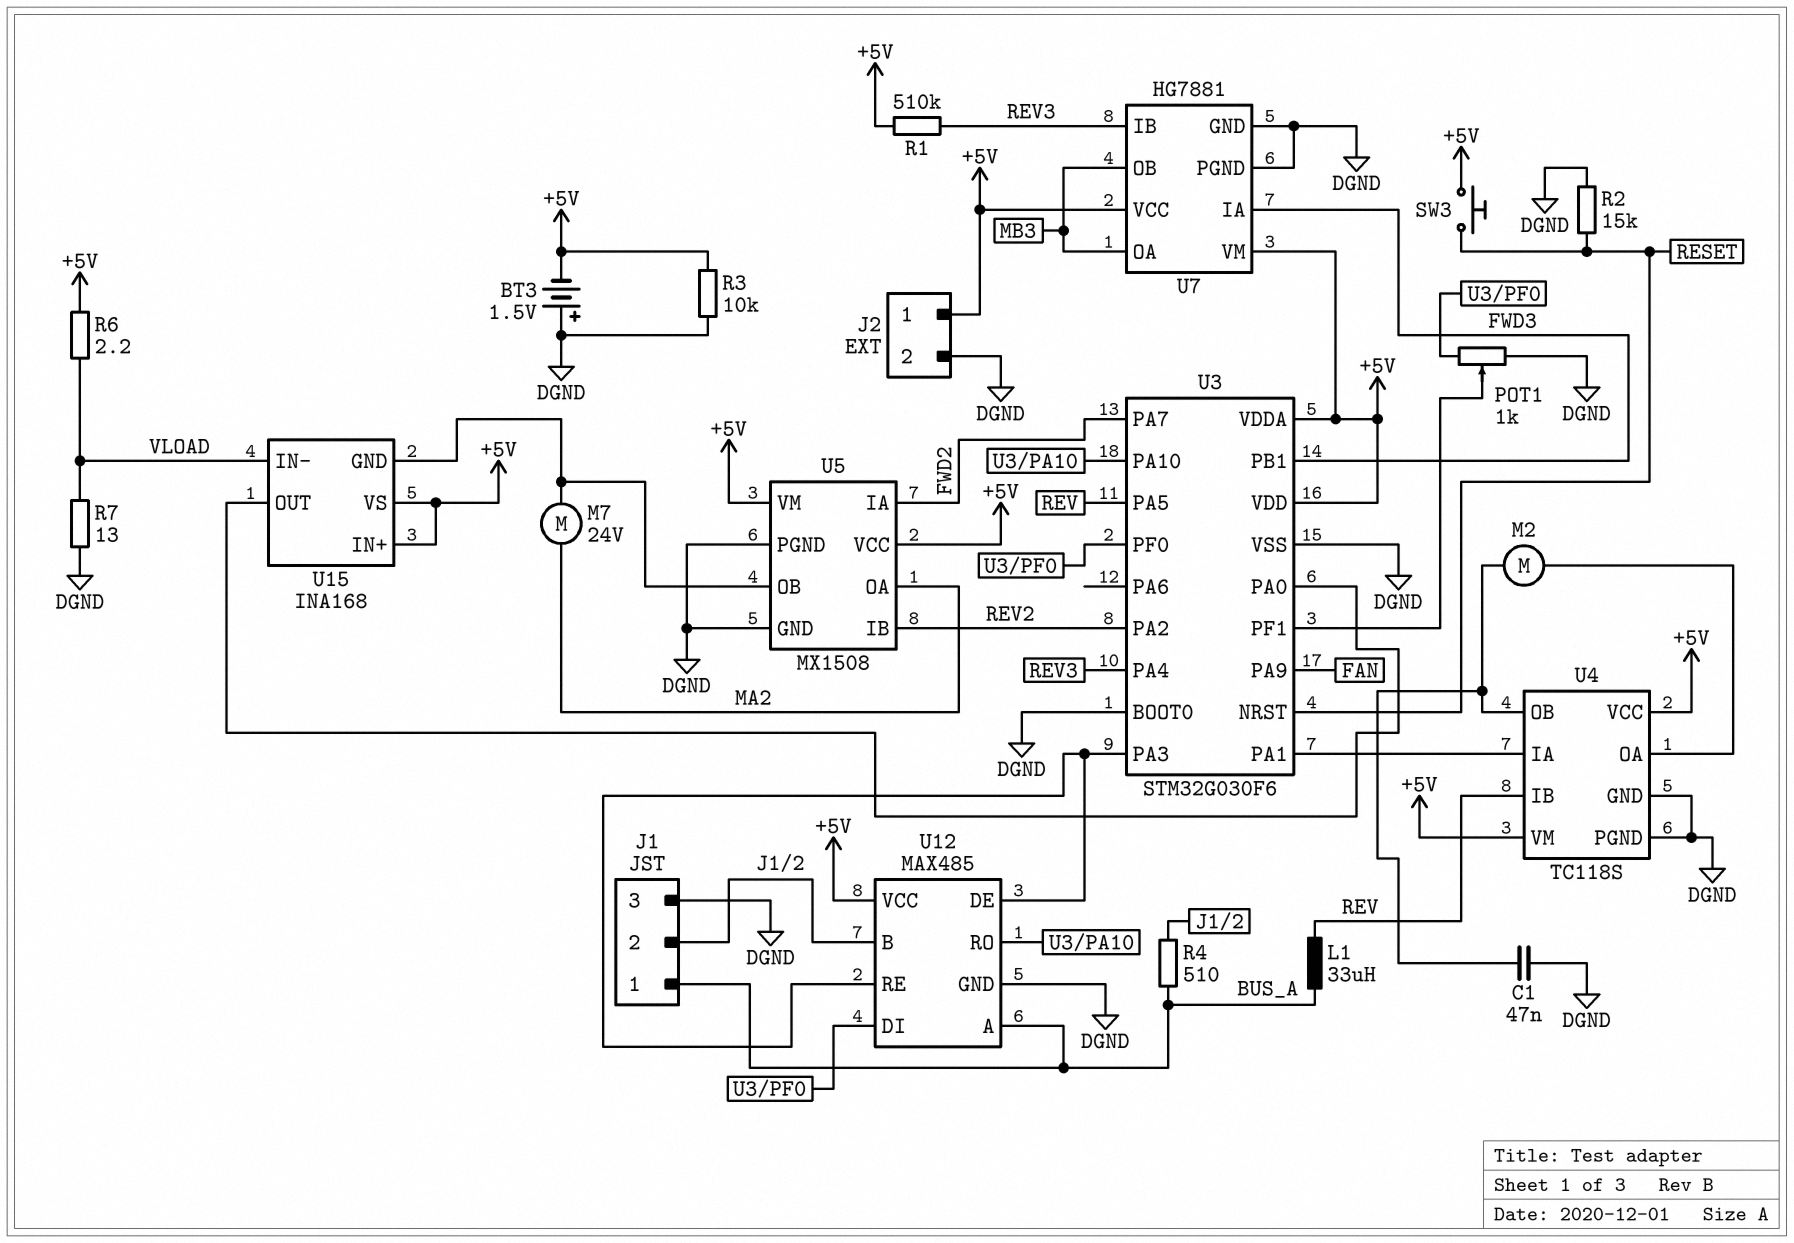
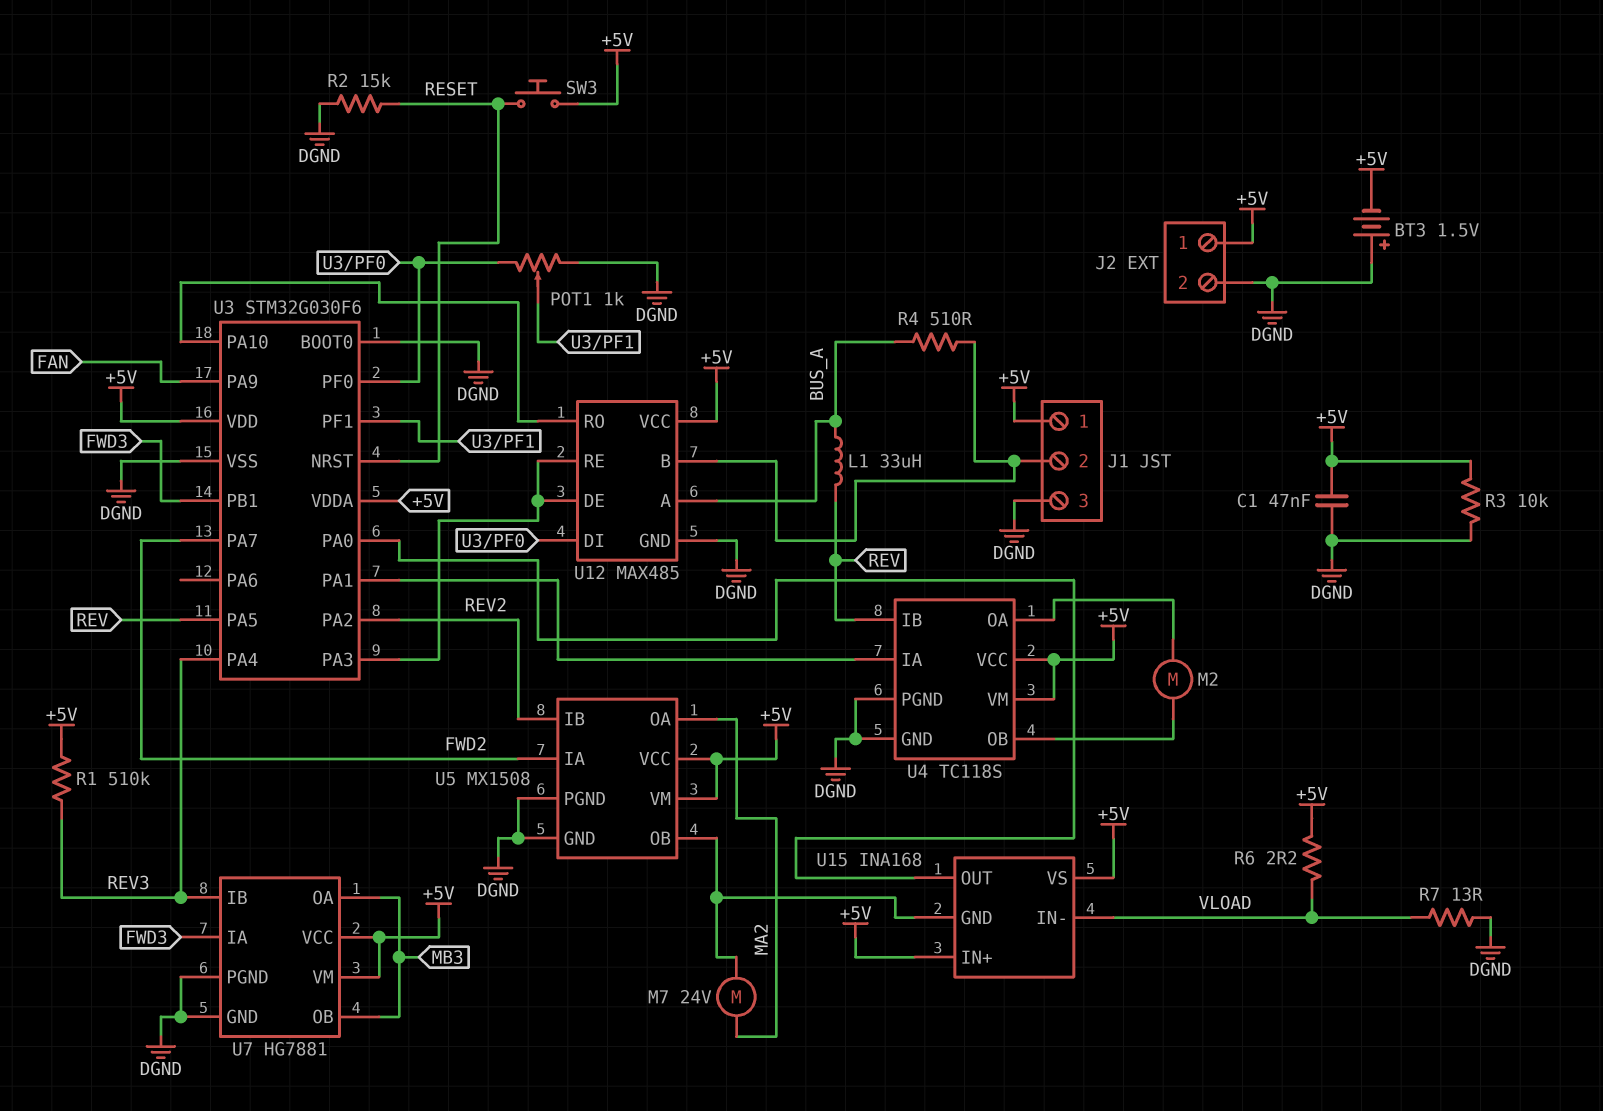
C1: 47nF (DGND, U4/OB) -> 47nF (+5V, DGND)
J1 pin 1: BUS_A -> +5V

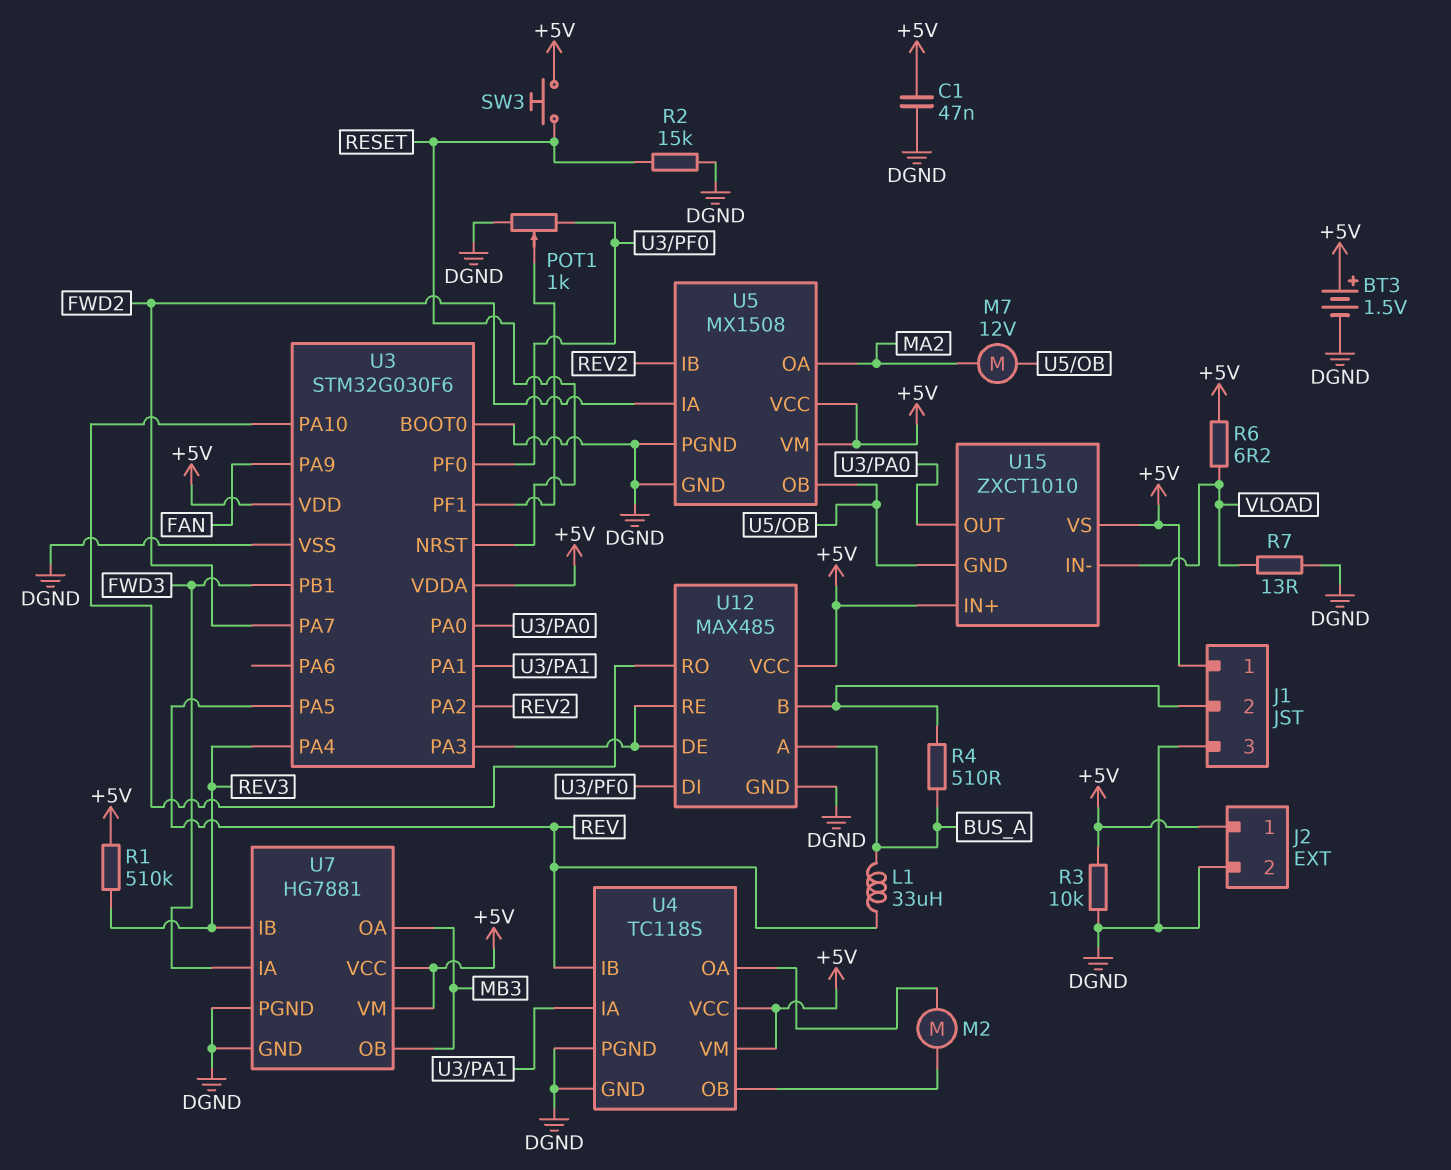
BT3: 1.5V (plus DGND, minus +5V) -> 1.5V (plus +5V, minus DGND)
M7: motor 24V (MA2, U5/OB) -> motor 12V (MA2, U5/OB)
R6: 2.2 (+5V, VLOAD) -> 6.2 (+5V, VLOAD)
U15: INA168 -> ZXCT1010

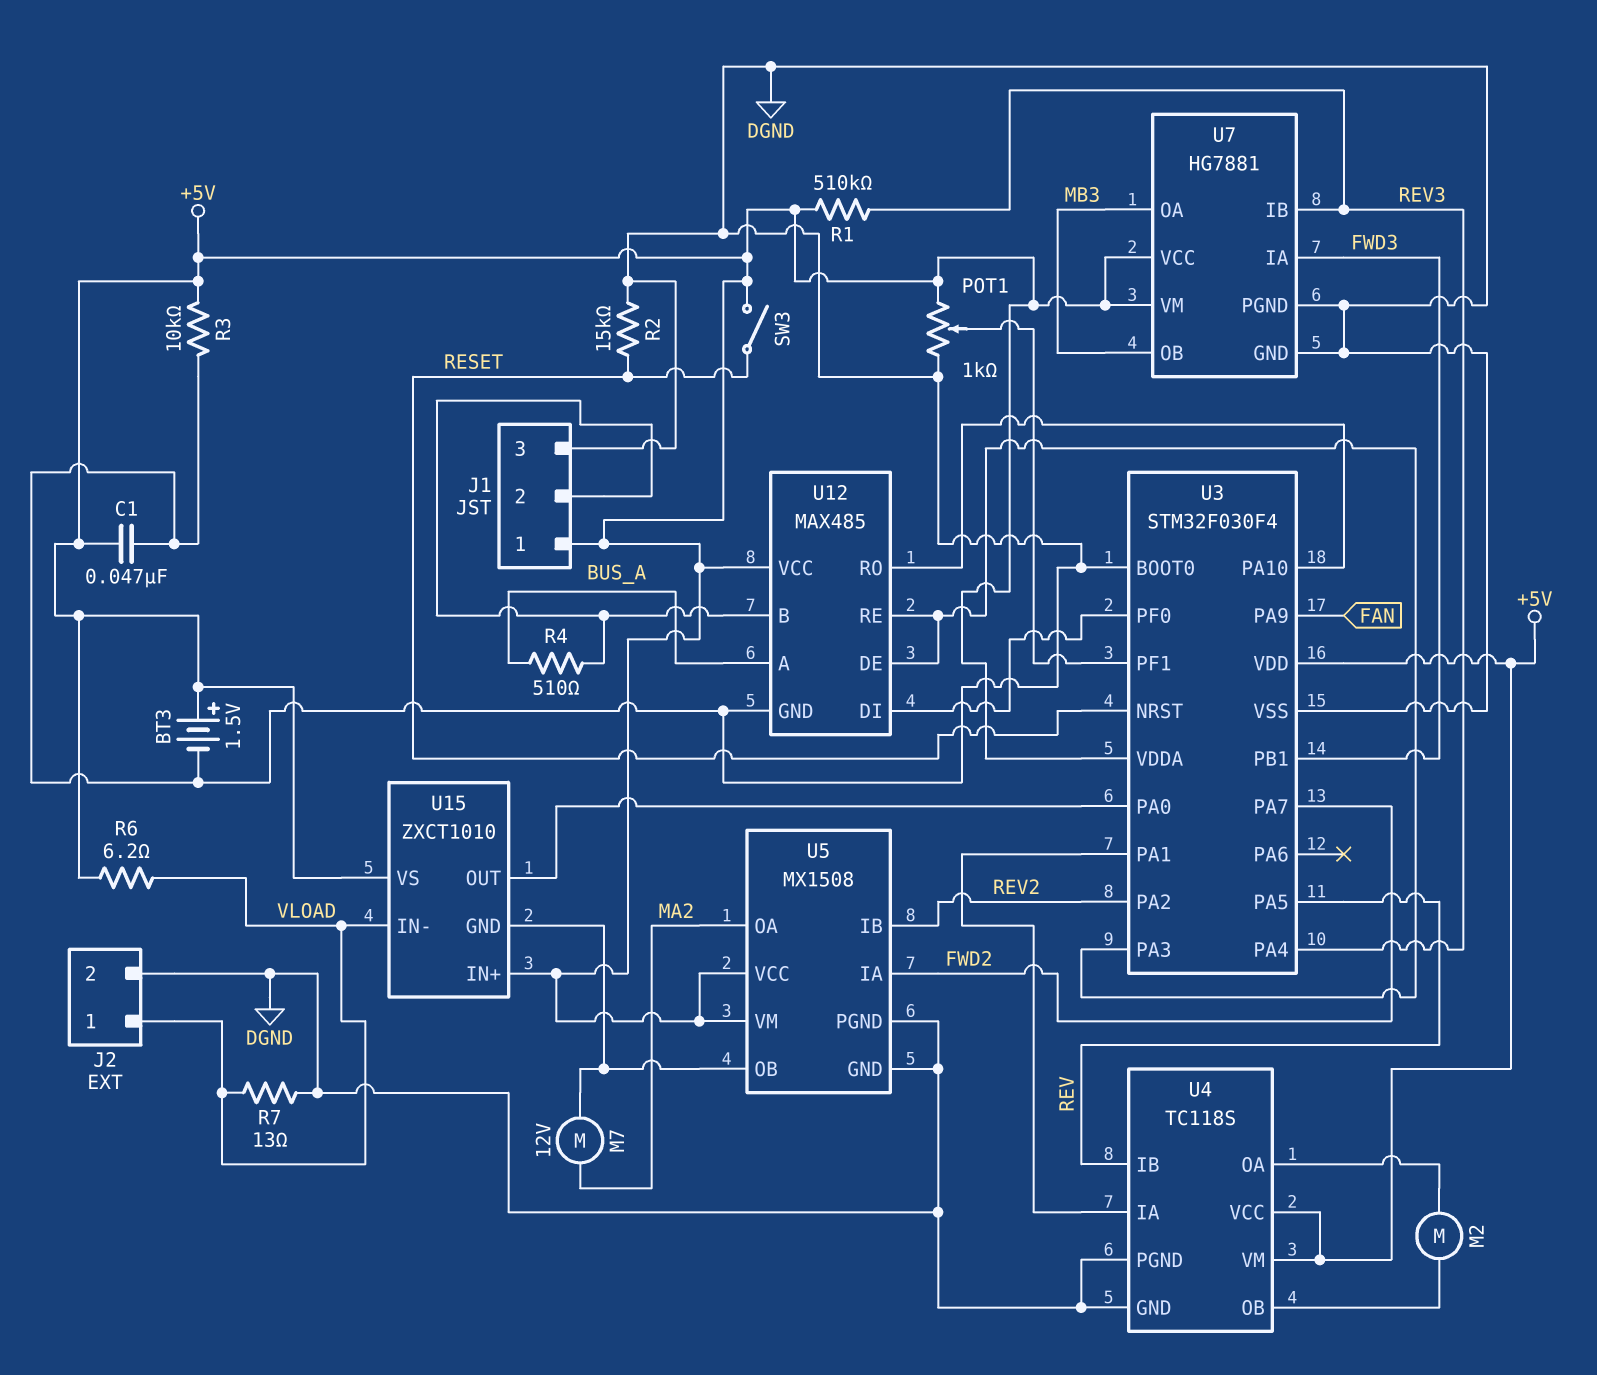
J2 pin 1: +5V -> VLOAD
L1: 33uH (BUS_A, REV) -> none
POT1: 1k (DGND, U3/PF0, wiper U3/PF1) -> 1k (+5V, DGND, wiper U3/PF1)
SW3: button (+5V, RESET) -> switch (+5V, RESET)
U3: STM32G030F6 -> STM32F030F4

